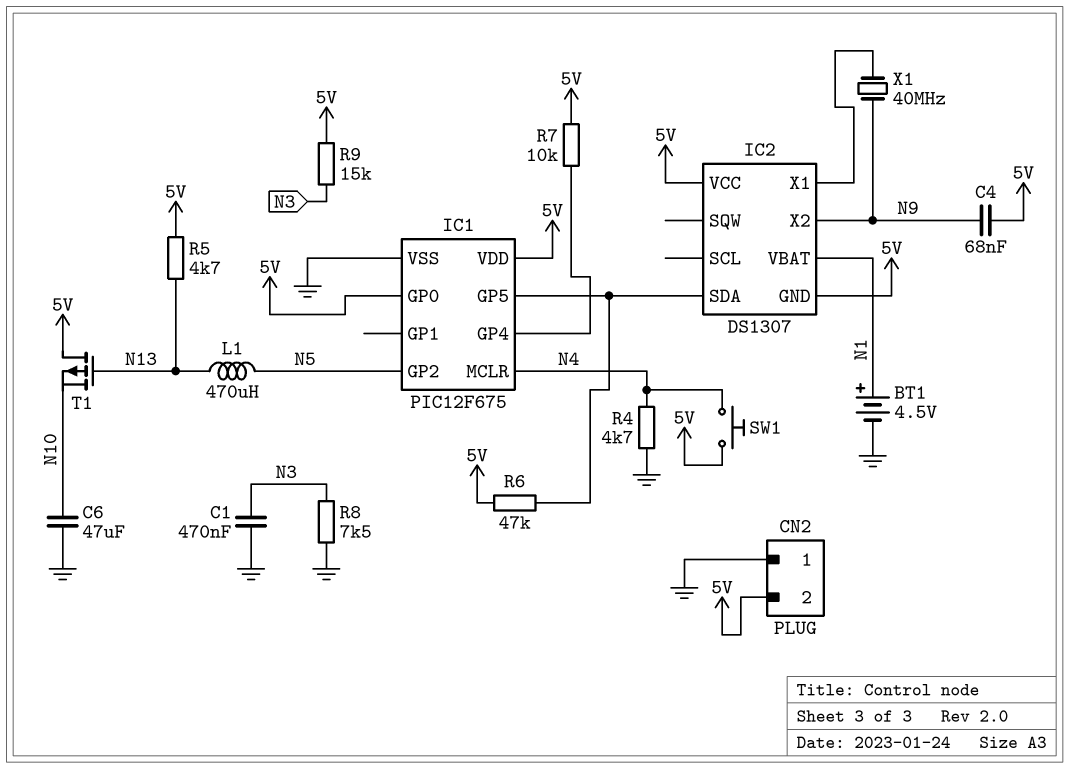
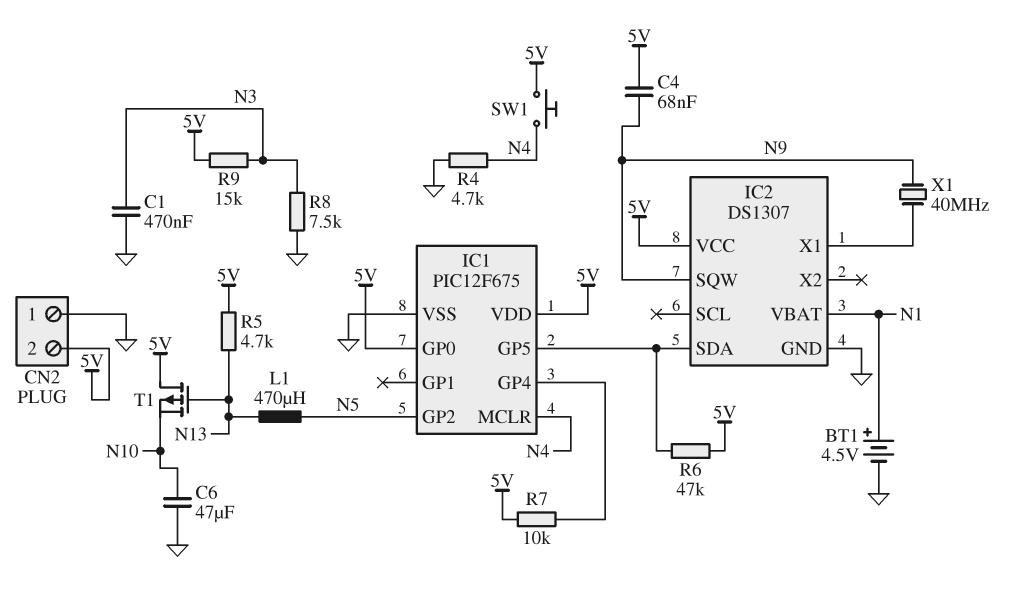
IC2 pin GND: 5V -> GND
IC2 pin SQW: none -> N9
IC2 pin X2: N9 -> none

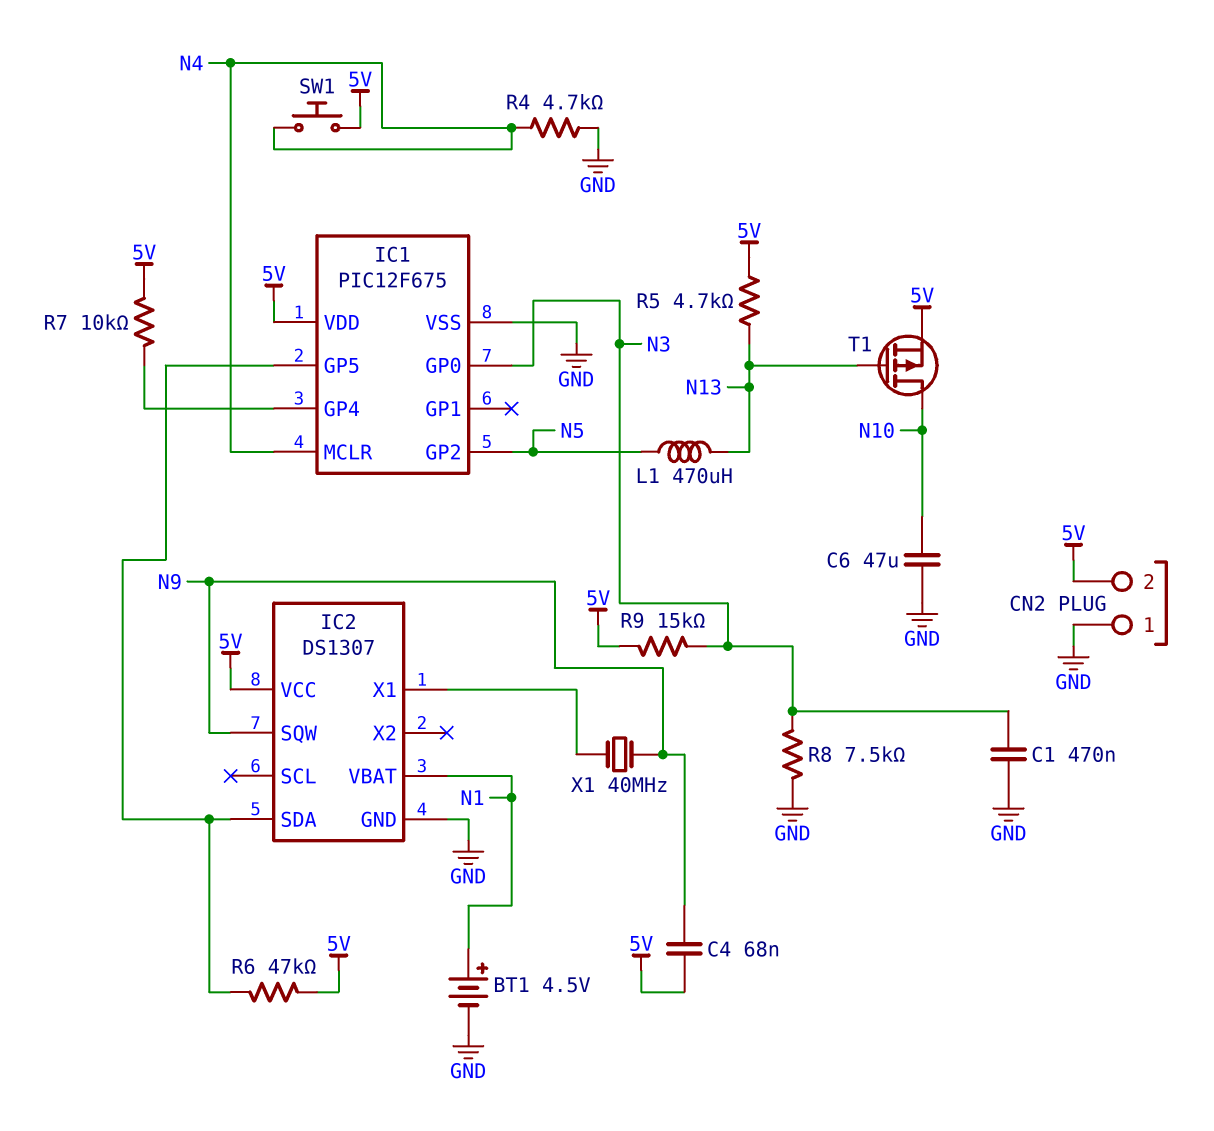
IC1 pin GP0: 5V -> N3
T1: PMOS (G N13, D 5V, S N10) -> PMOS (G N13, D N10, S 5V)

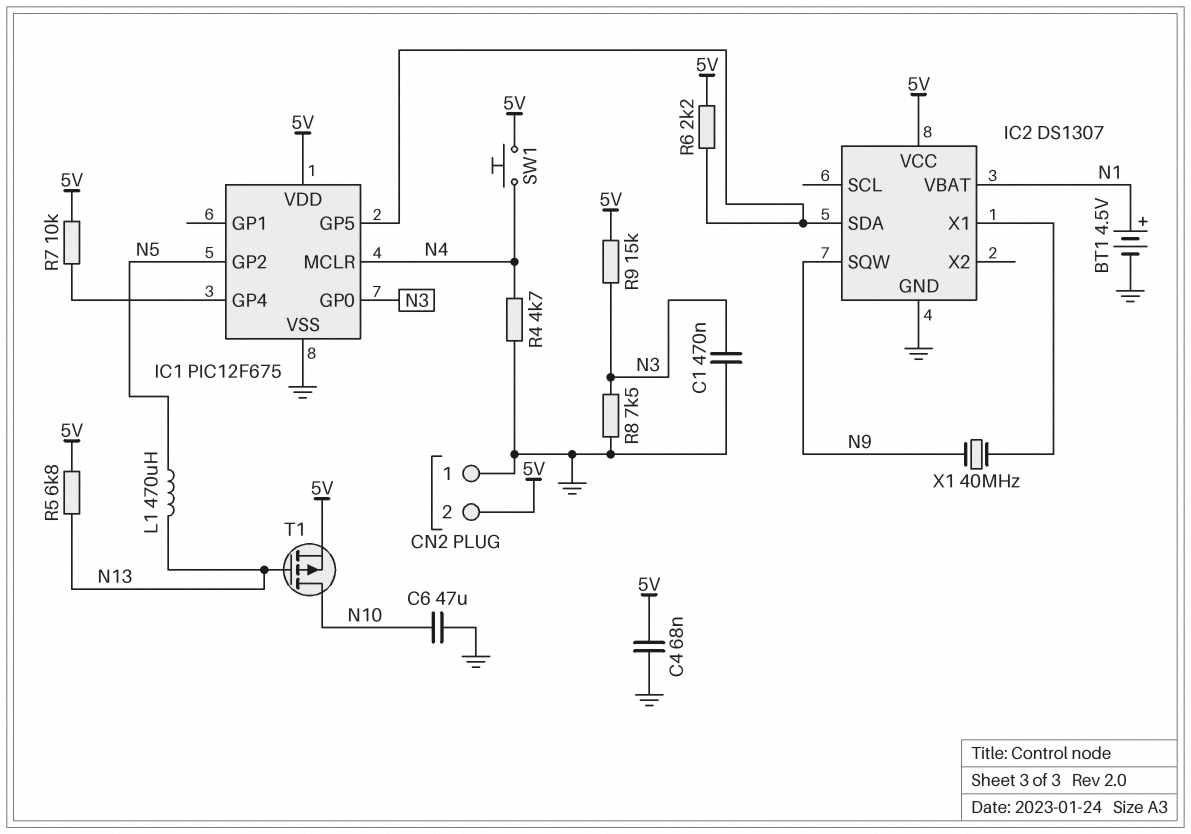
C4: 68nF (5V, N9) -> 68nF (5V, GND)
R5: 4.7k (5V, N13) -> 6.8k (5V, N13)
R6: 47k (5V, IC1/GP5) -> 2.2k (5V, IC1/GP5)

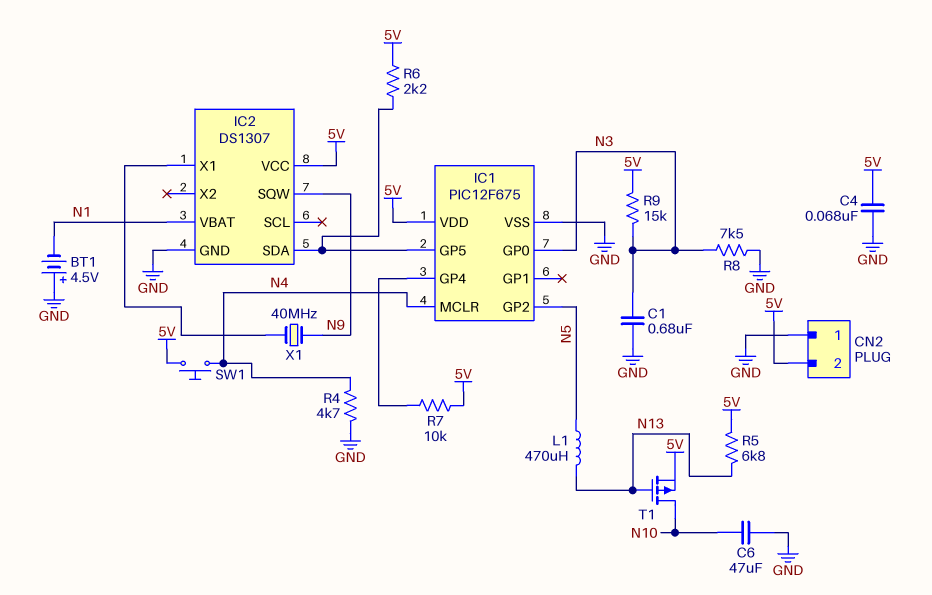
BT1: 4.5V (plus N1, minus GND) -> 4.5V (plus GND, minus N1)
C1: 470nF (GND, N3) -> 680nF (GND, N3)

